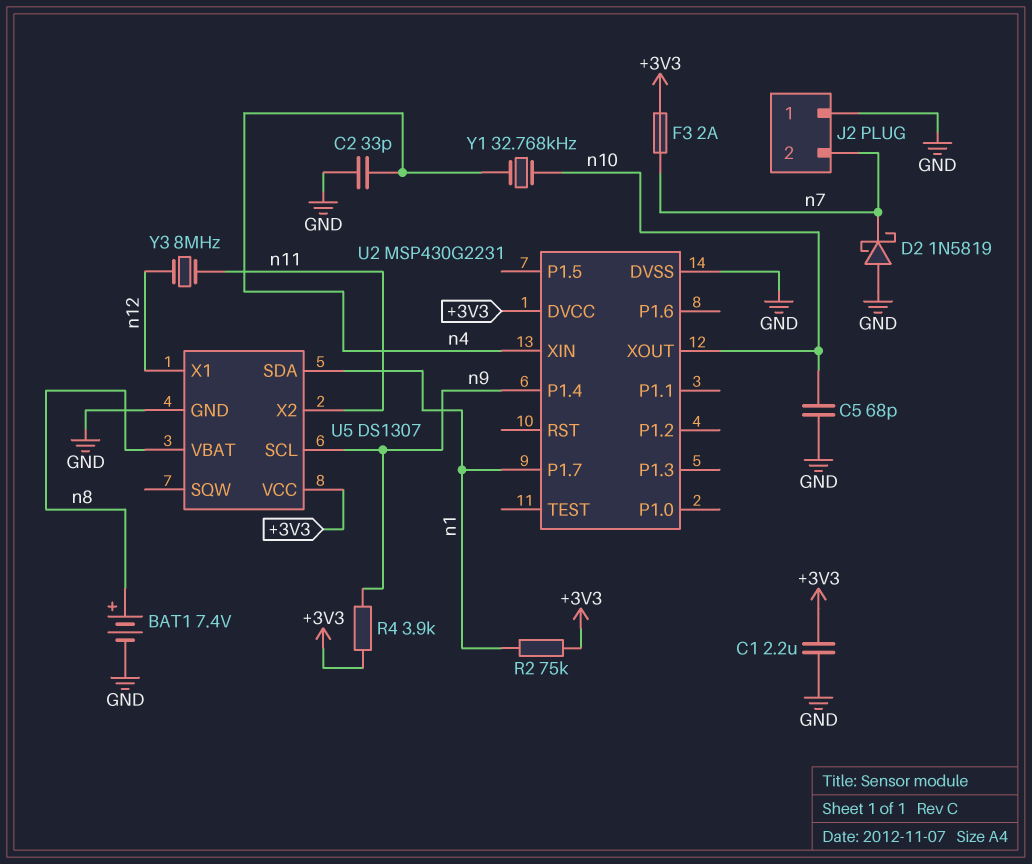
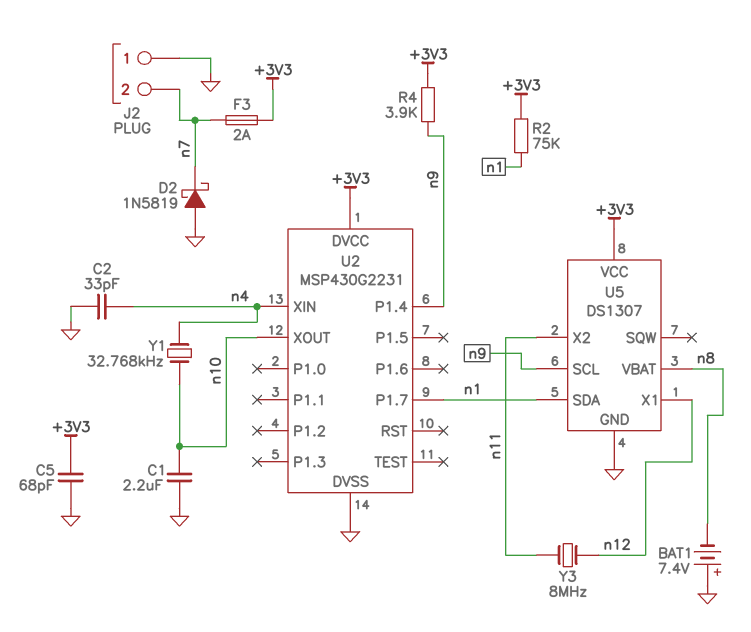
BAT1: 7.4V (plus n8, minus GND) -> 7.4V (plus GND, minus n8)
C1: 2.2uF (+3V3, GND) -> 2.2uF (GND, n10)
C5: 68pF (GND, n10) -> 68pF (+3V3, GND)

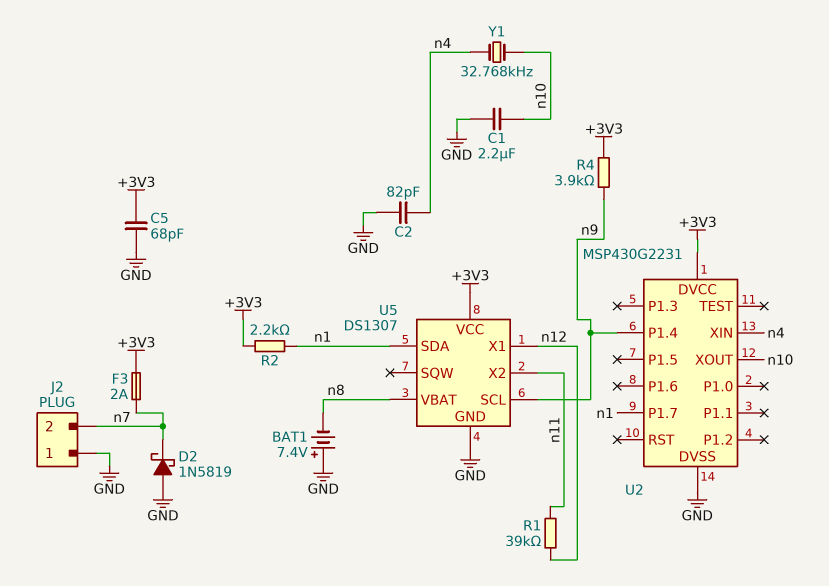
C2: 33pF (GND, n4) -> 82pF (GND, n4)
R1: none -> 39k (n11, n12)
R2: 75k (+3V3, n1) -> 2.2k (+3V3, n1)
Y3: 8MHz (n11, n12) -> none

